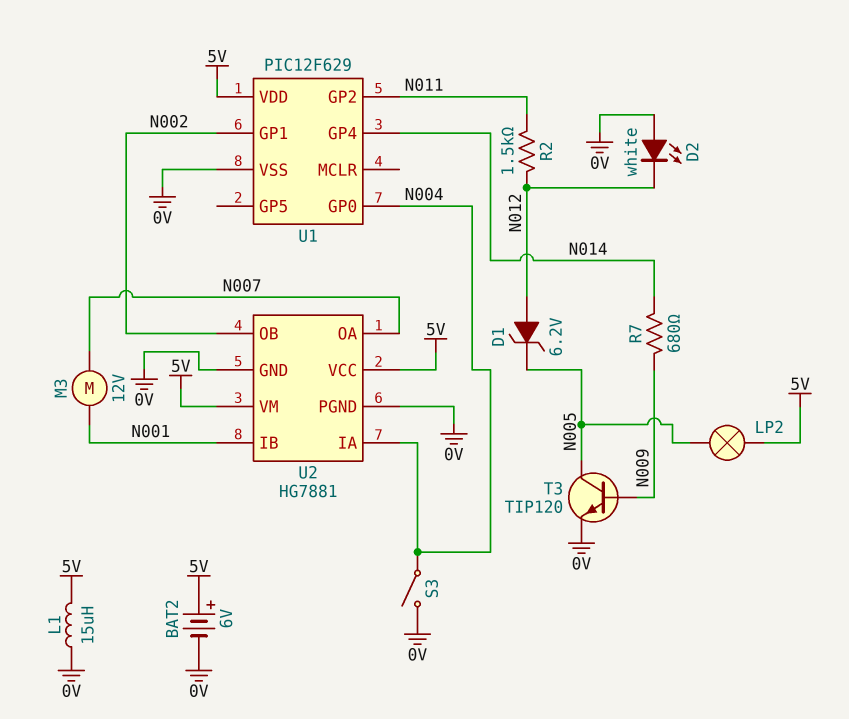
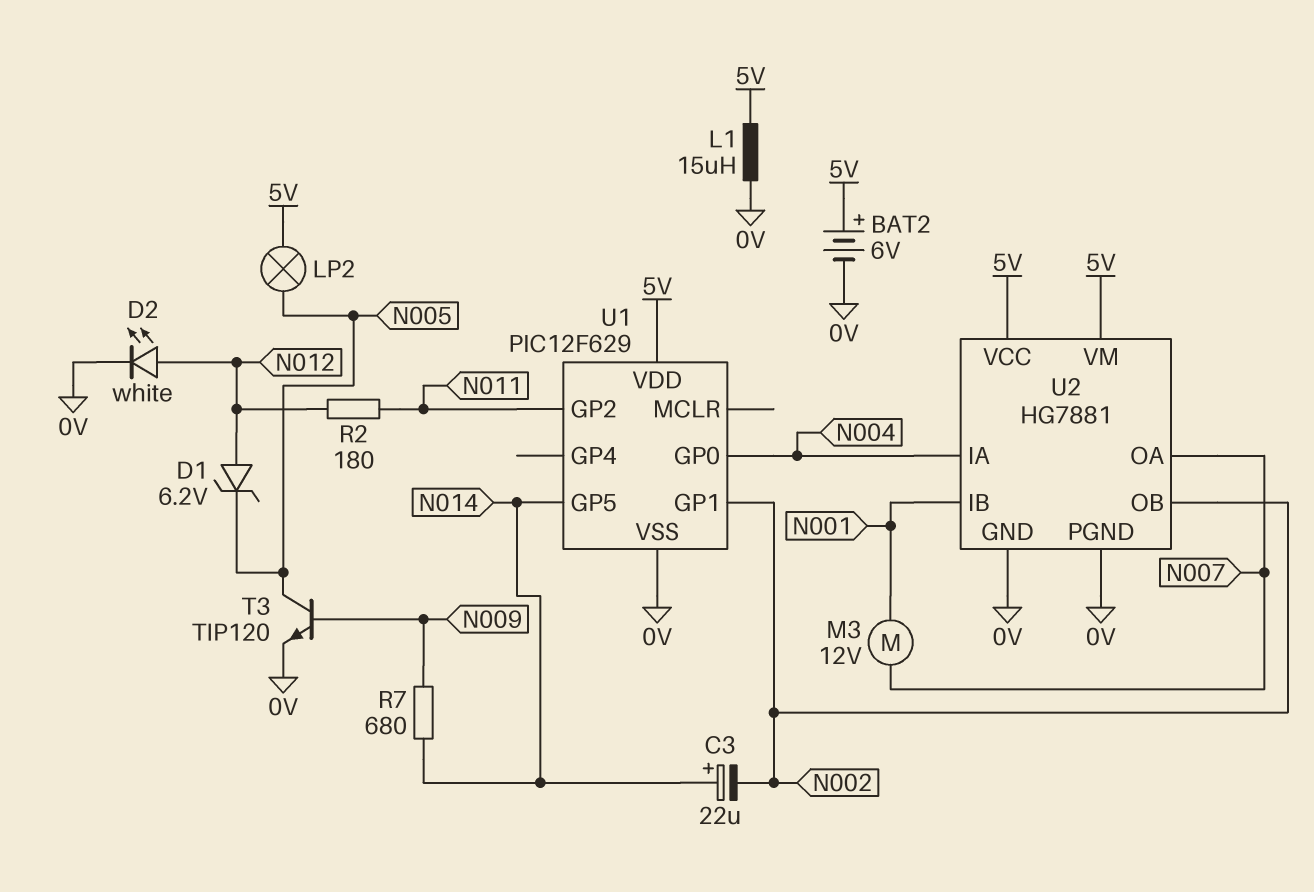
C3: none -> 22uF (plus N014, minus N002)
D2: LED white (A 0V, K N012) -> LED white (A N012, K 0V)
R2: 1.5k (N011, N012) -> 180 (N011, N012)
S3: switch (0V, N004) -> none
U1 pin GP4: N014 -> none
U1 pin GP5: none -> N014

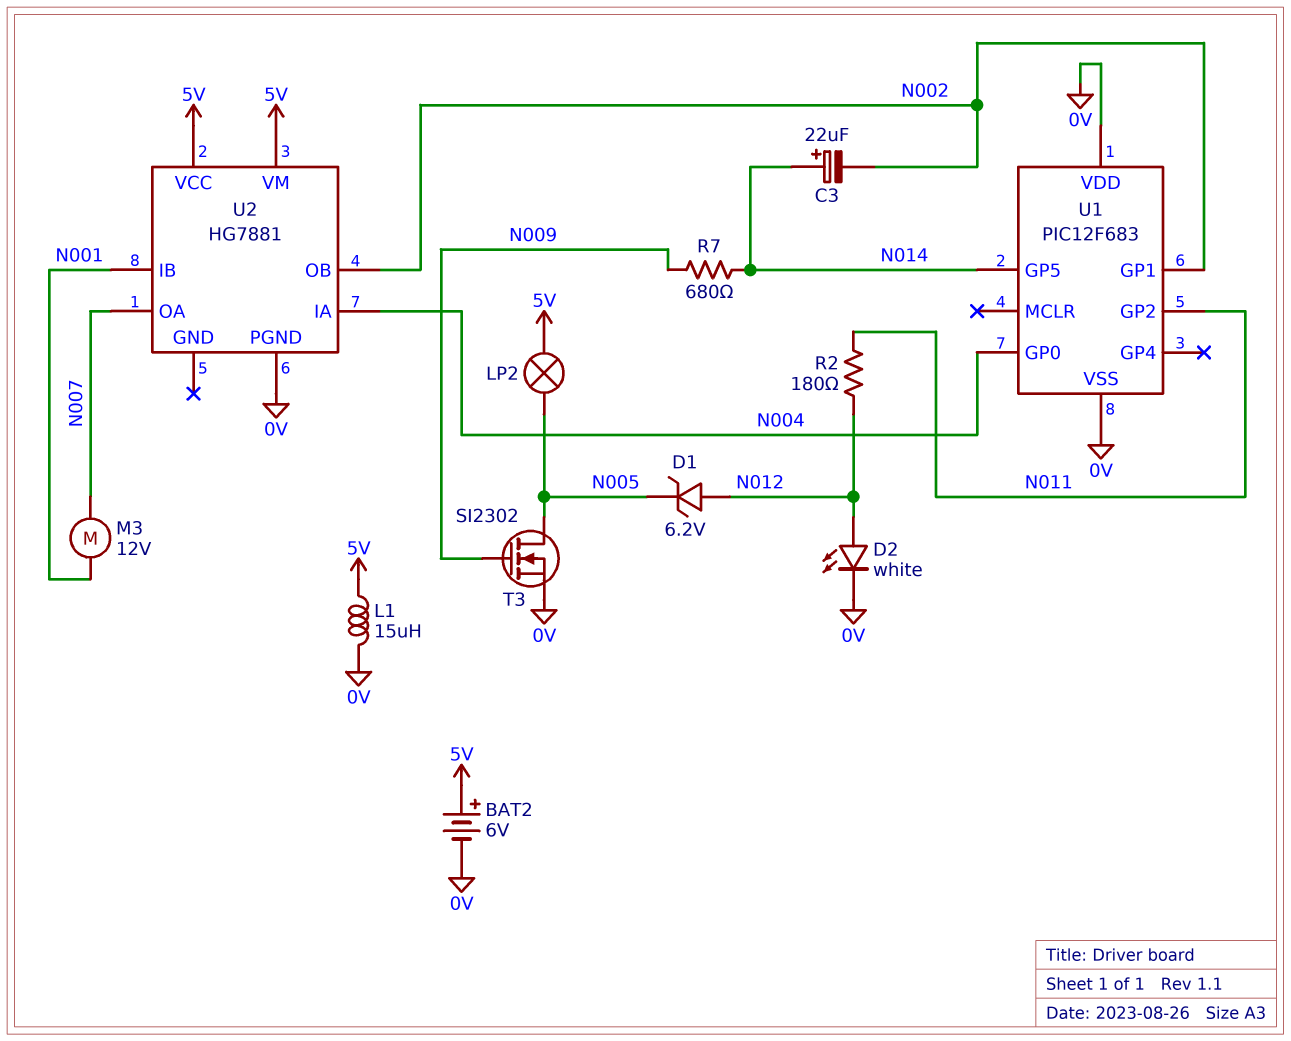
T3: NPN TIP120 (B N009, C N005, E 0V) -> NMOS SI2302 (G N009, D N005, S 0V)
U1: PIC12F629 -> PIC12F683
U1 pin VDD: 5V -> 0V
U2 pin GND: 0V -> none

